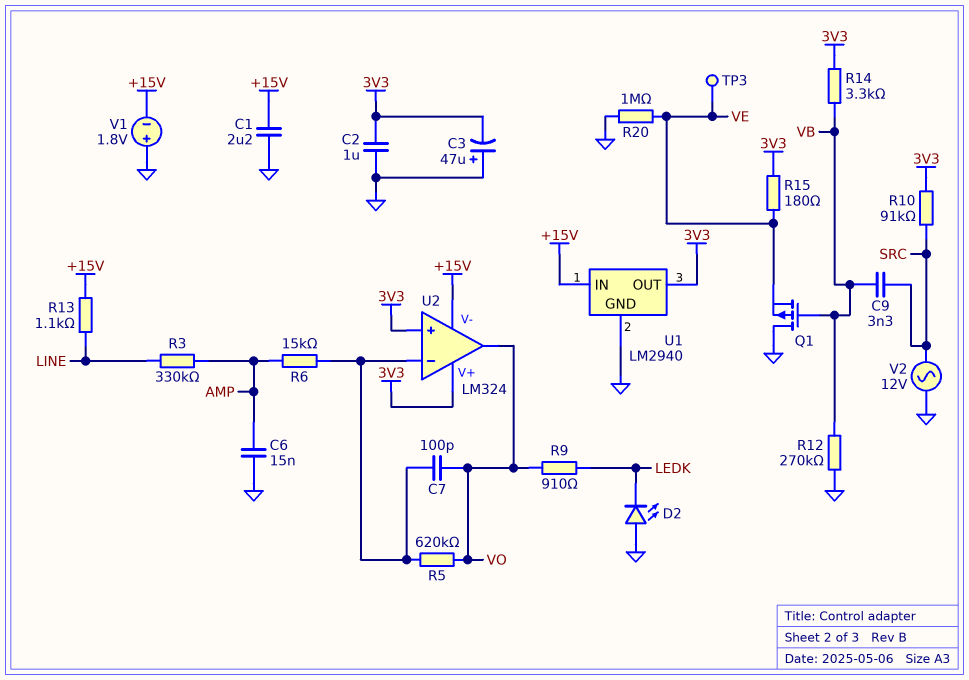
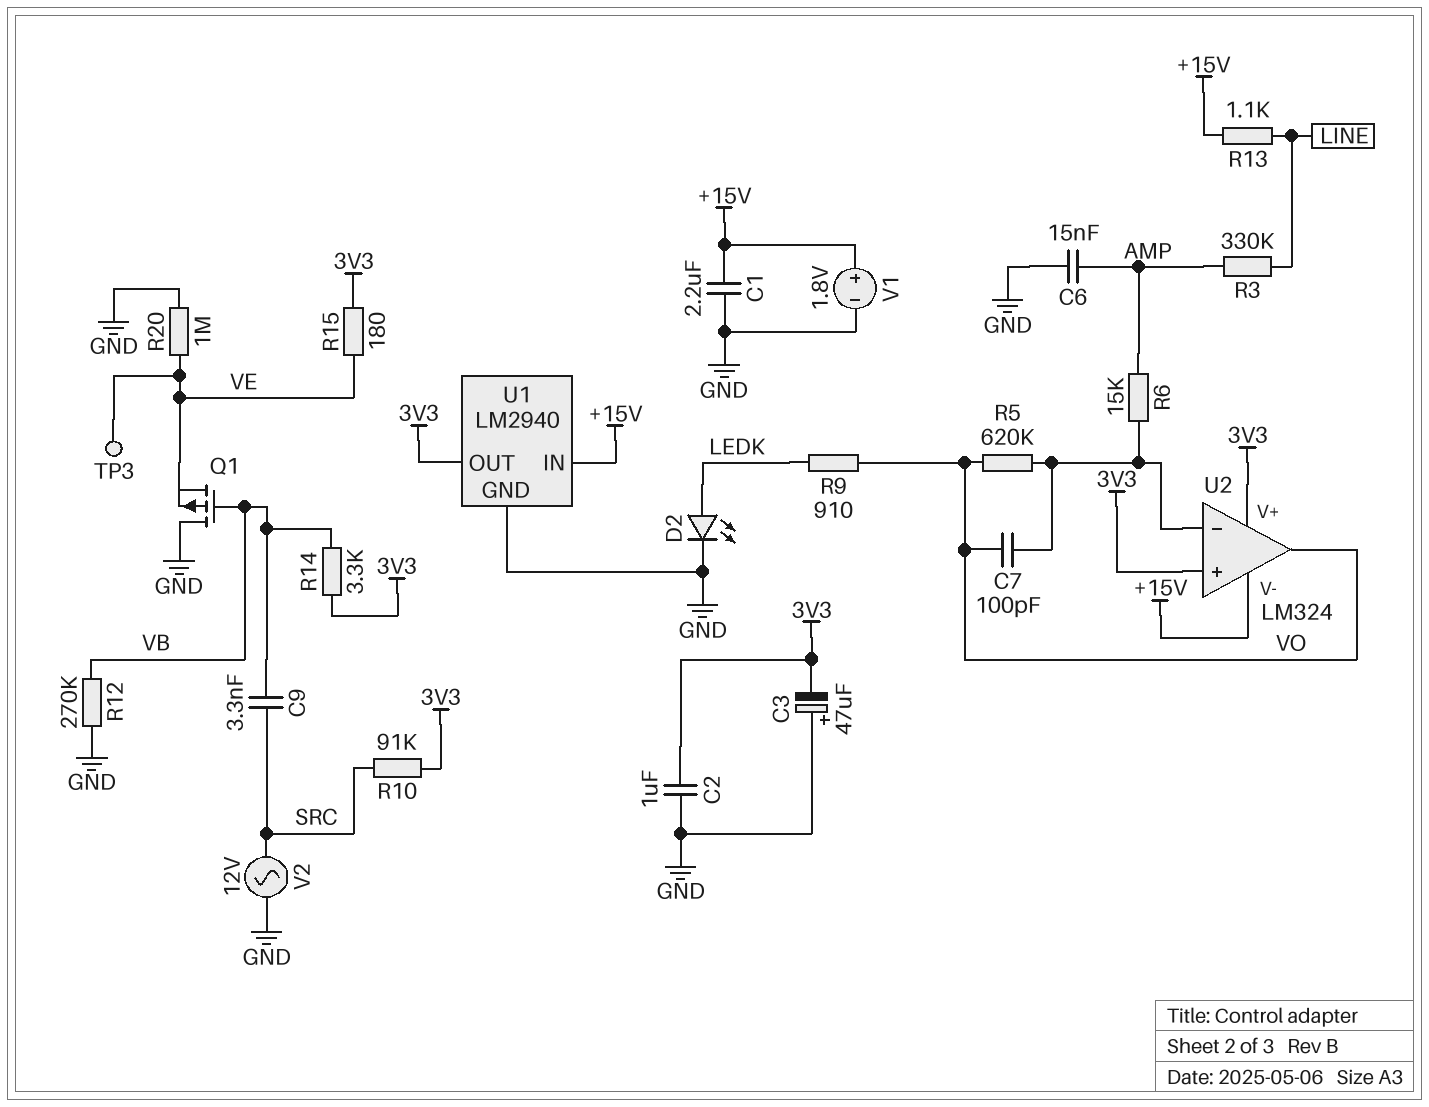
D2: LED (A GND, K LEDK) -> LED (A LEDK, K GND)
V1: 1.8V (plus GND, minus +15V) -> 1.8V (plus +15V, minus GND)

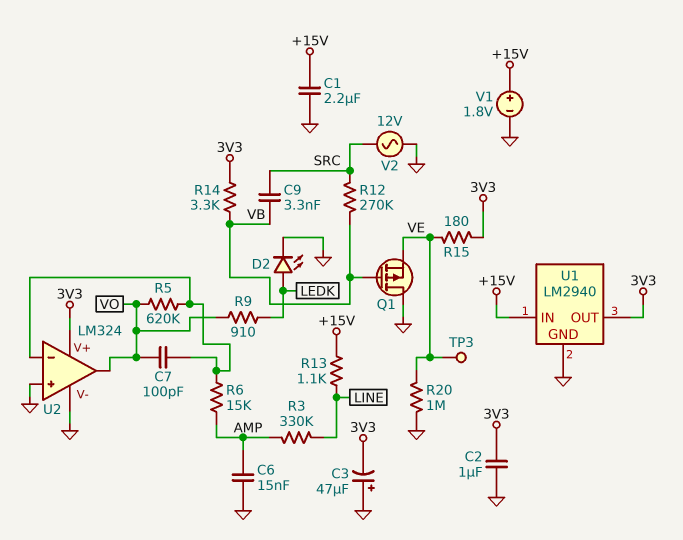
R10: 91k (3V3, SRC) -> none
R12: 270k (GND, VB) -> 270k (SRC, VB)
U2 pin V-: +15V -> GND
U2 pin in+: 3V3 -> GND

